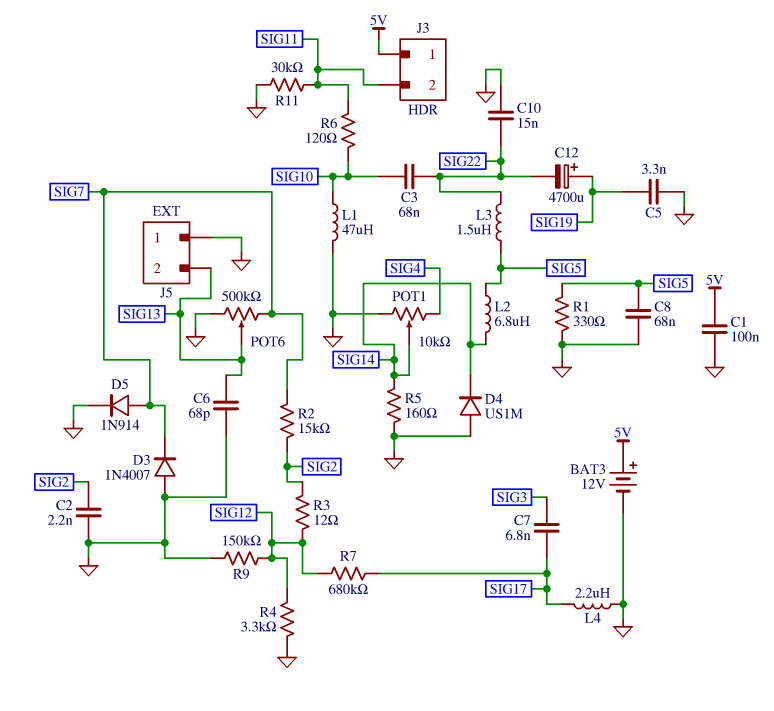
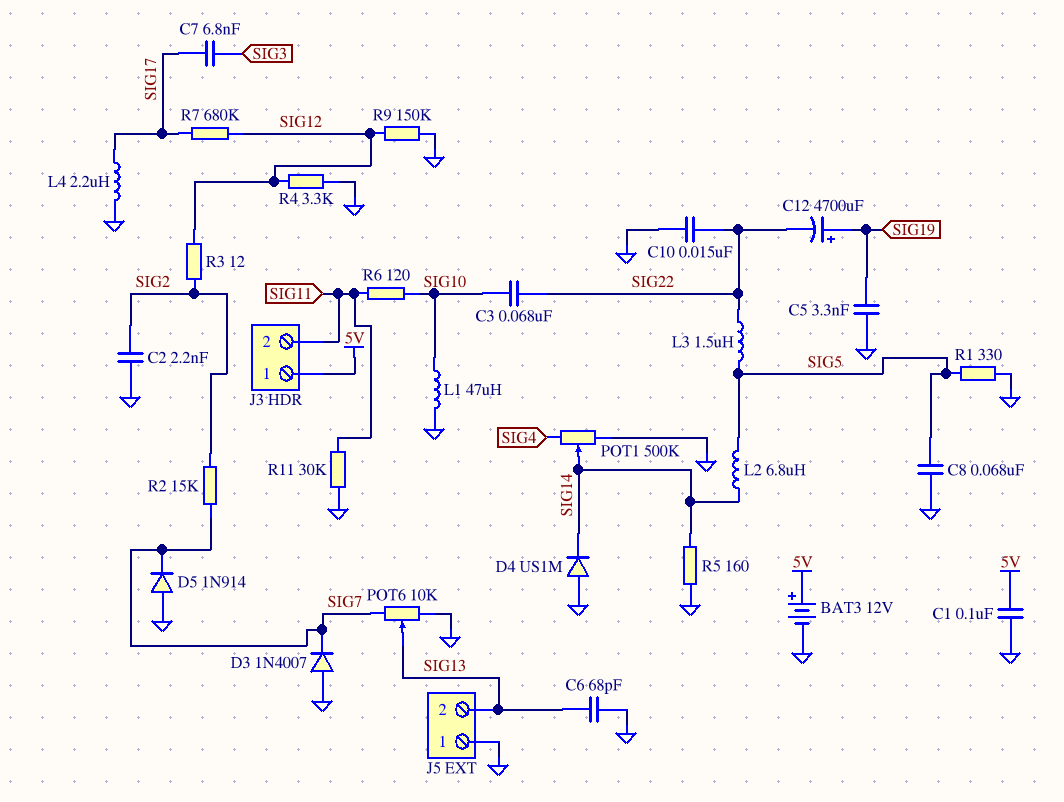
D5: diode 1N914 (A SIG7, K GND) -> diode 1N914 (A GND, K SIG7)
POT1: 10k (GND, SIG4, wiper SIG14) -> 500k (GND, SIG4, wiper SIG14)
POT6: 500k (GND, SIG7, wiper SIG13) -> 10k (GND, SIG7, wiper SIG13)

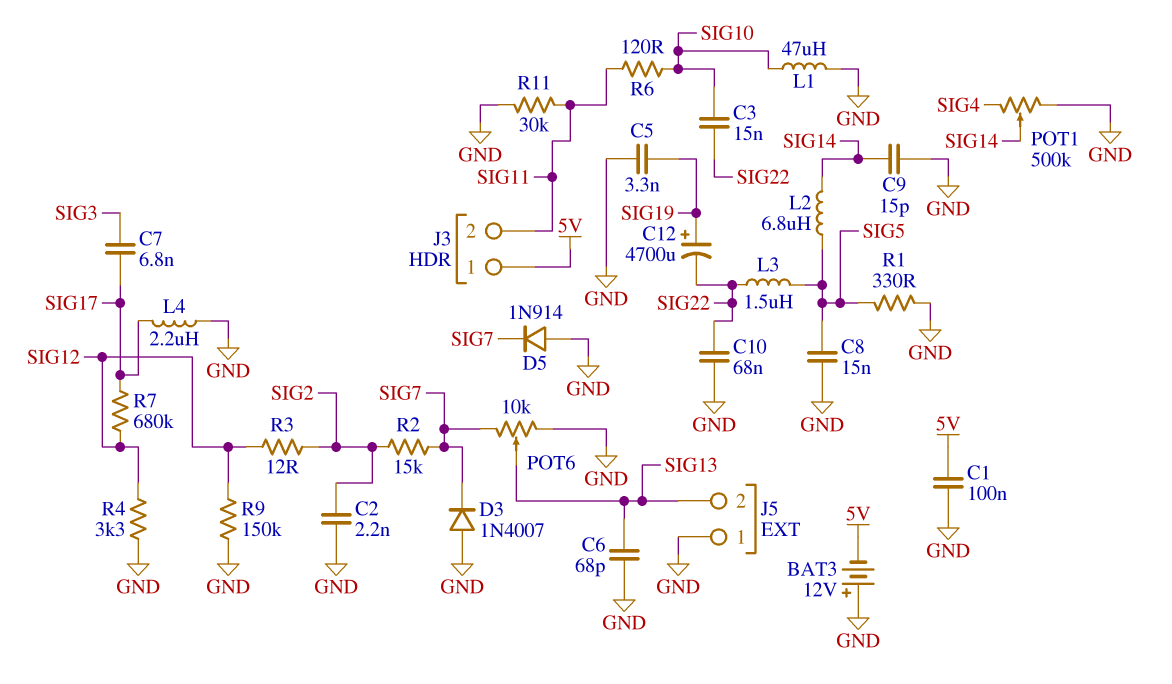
BAT3: 12V (plus 5V, minus GND) -> 12V (plus GND, minus 5V)
C3: 68nF (SIG10, SIG22) -> 15nF (SIG10, SIG22)
C8: 68nF (GND, SIG5) -> 15nF (GND, SIG5)
C9: none -> 15pF (GND, SIG14)
C10: 15nF (GND, SIG22) -> 68nF (GND, SIG22)
D4: diode US1M (A GND, K SIG14) -> none
R5: 160 (GND, SIG14) -> none

